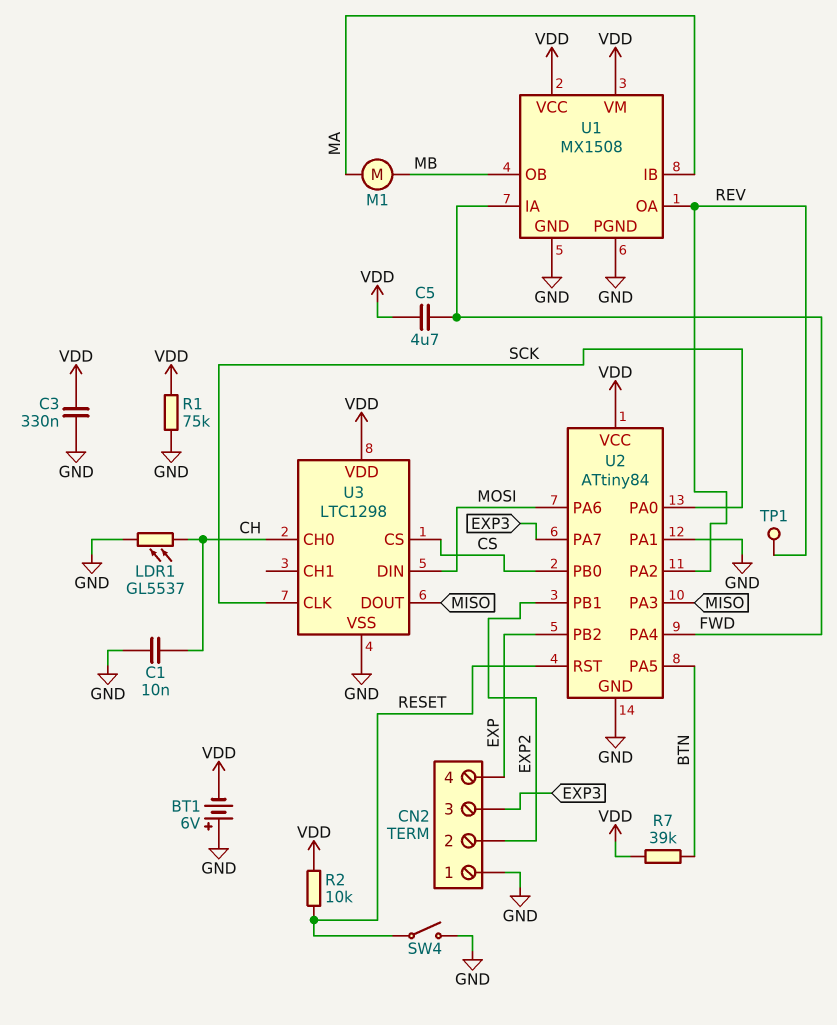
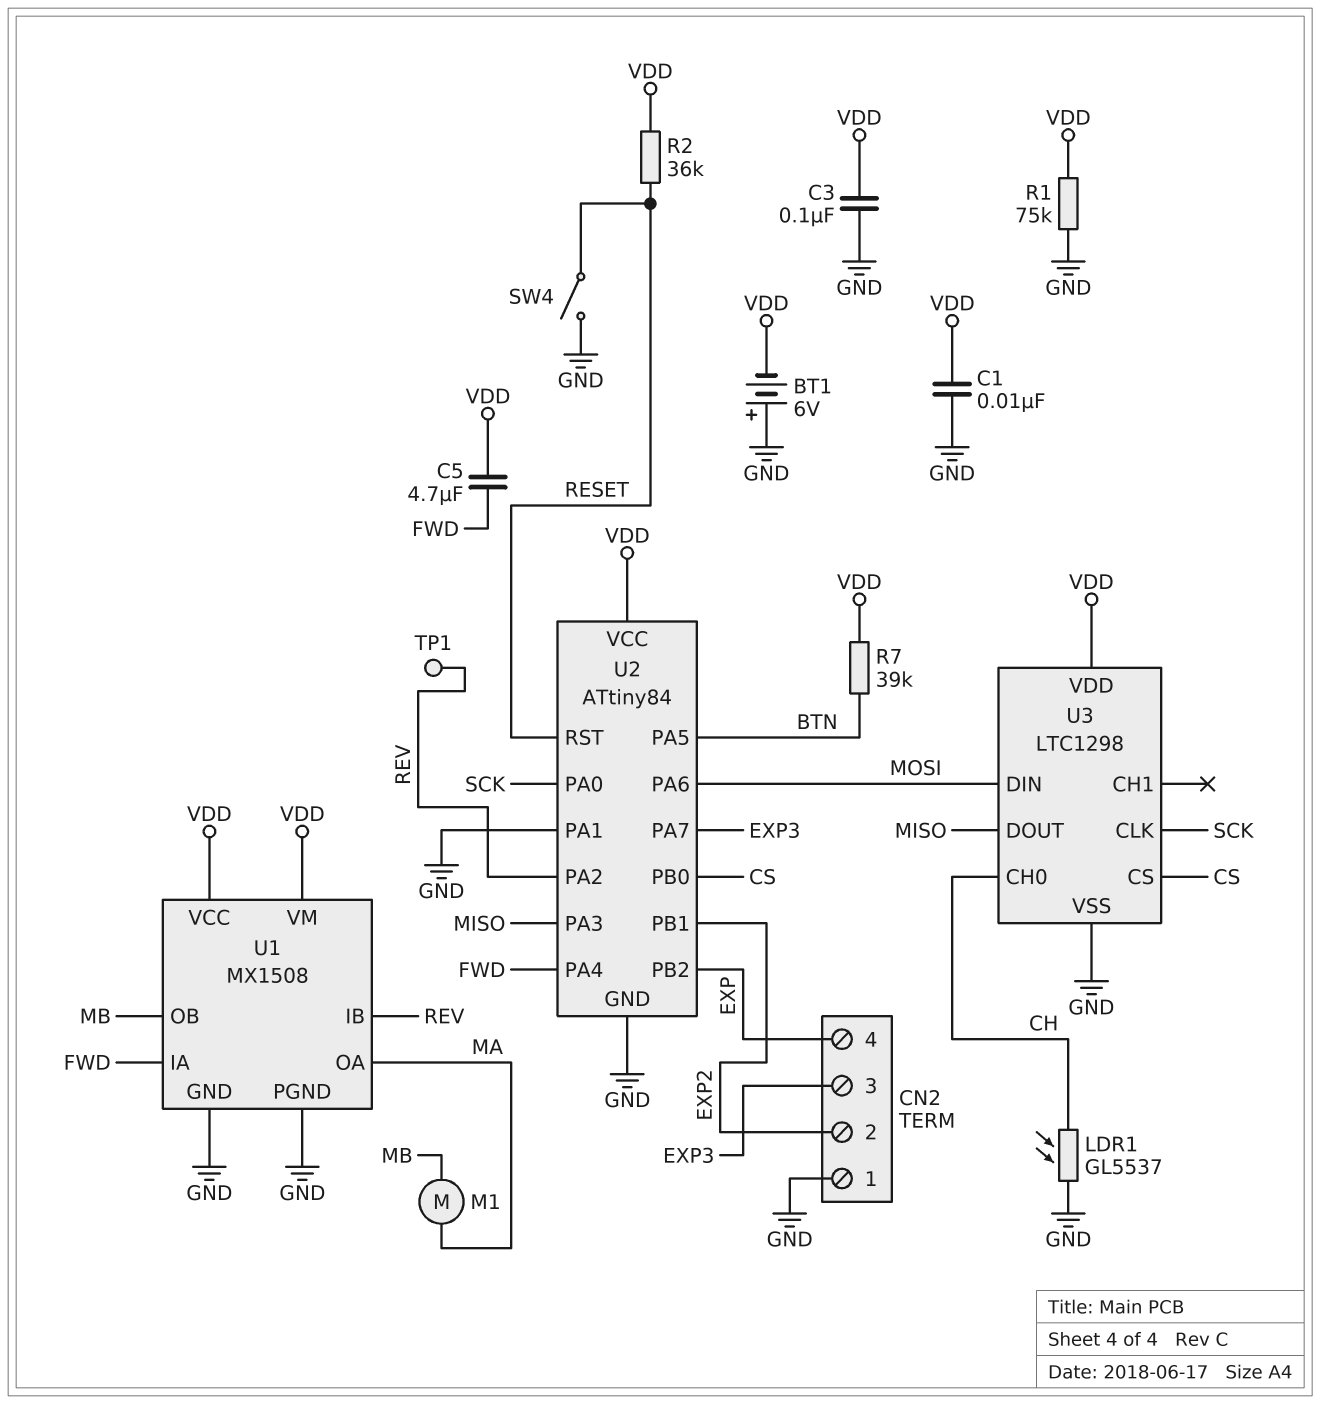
C1: 10nF (CH, GND) -> 10nF (GND, VDD)
C3: 330nF (GND, VDD) -> 100nF (GND, VDD)
R2: 10k (RESET, VDD) -> 36k (RESET, VDD)
U1 pin IB: MA -> REV
U1 pin OA: REV -> MA

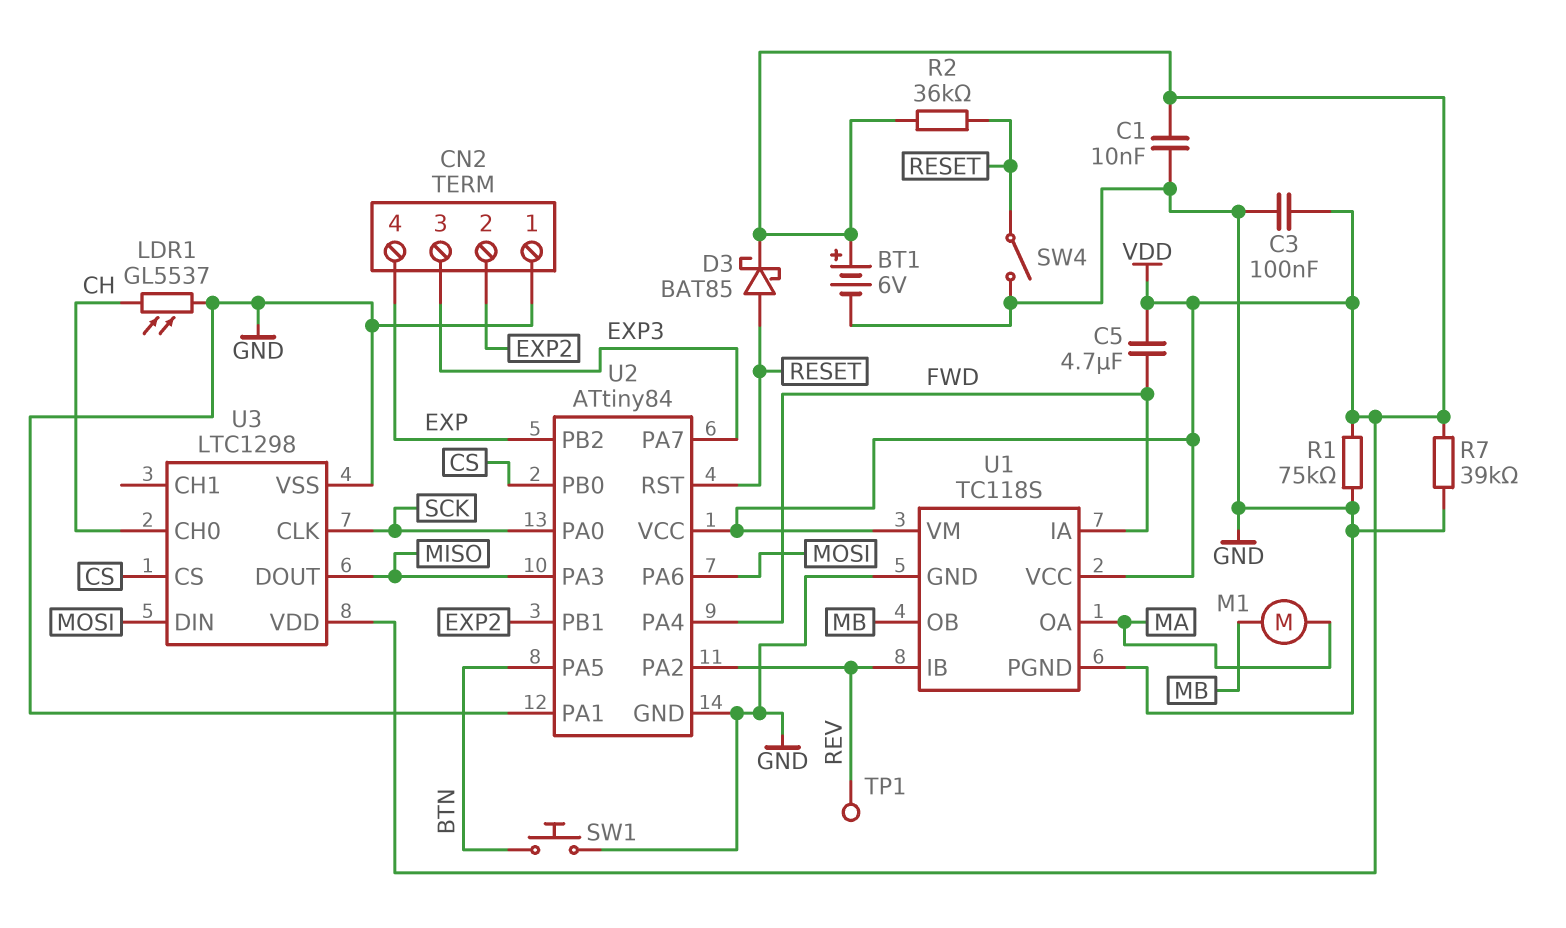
BT1: 6V (plus GND, minus VDD) -> 6V (plus VDD, minus GND)
D3: none -> schottky BAT85 (A RESET, K VDD)
R7: 39k (BTN, VDD) -> 39k (GND, VDD)
SW1: none -> button (BTN, GND)
U1: MX1508 -> TC118S

